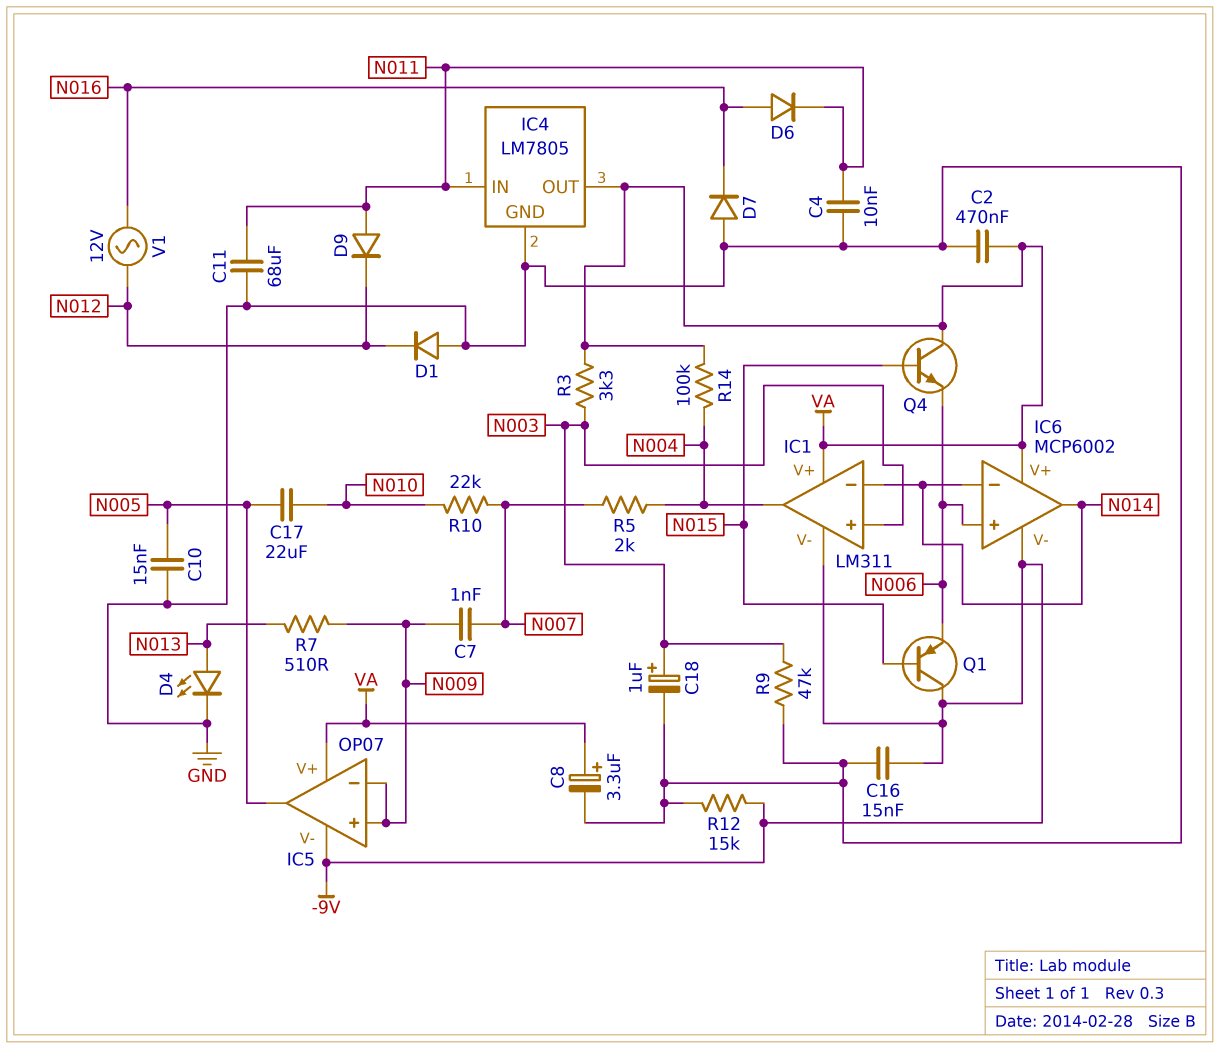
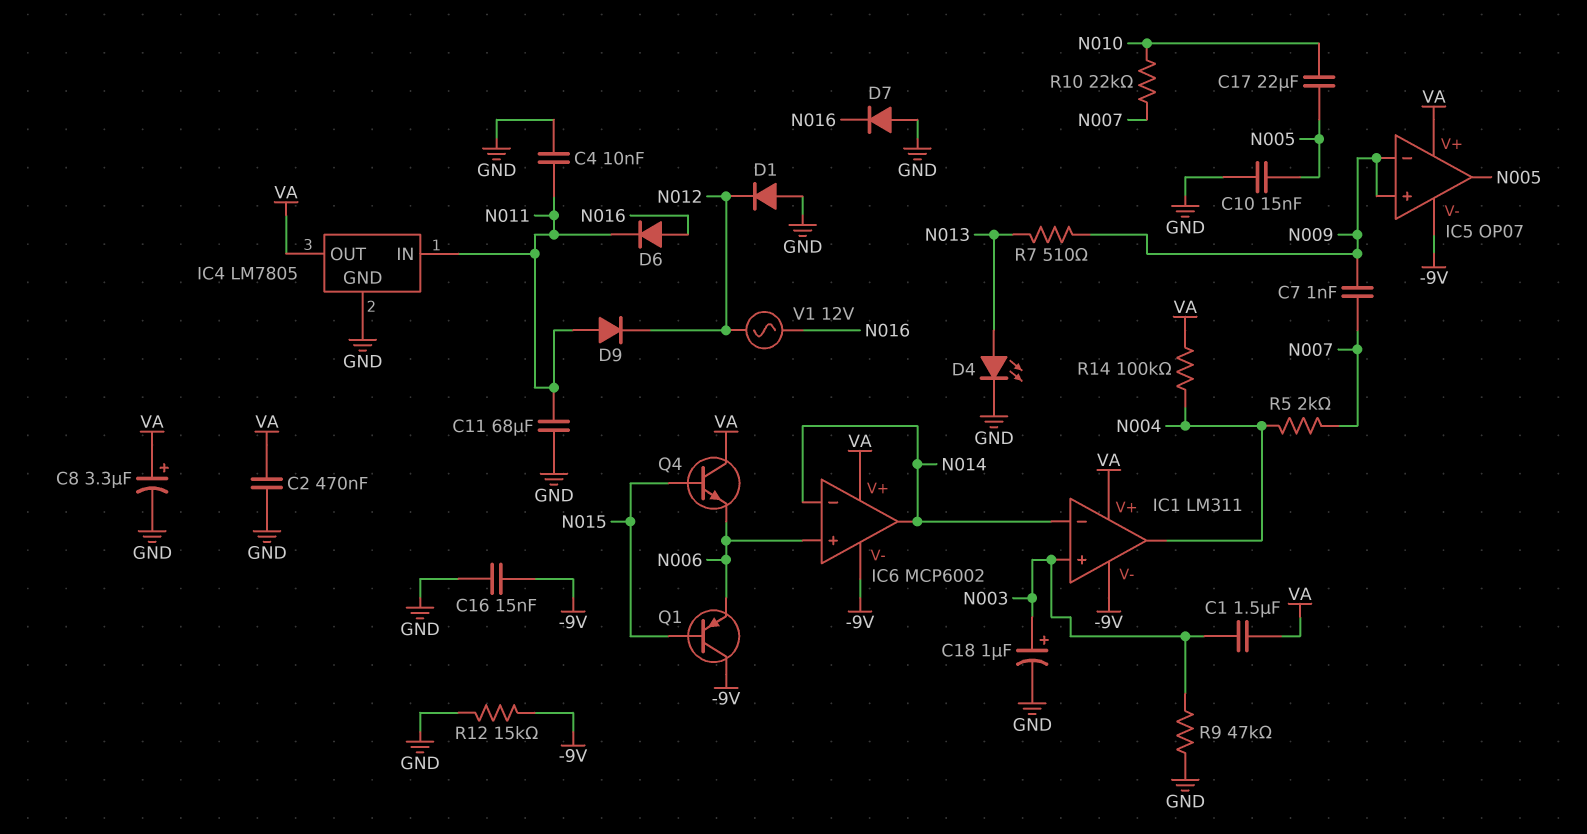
C1: none -> 1.5uF (N003, VA)
R3: 3.3k (N003, VA) -> none

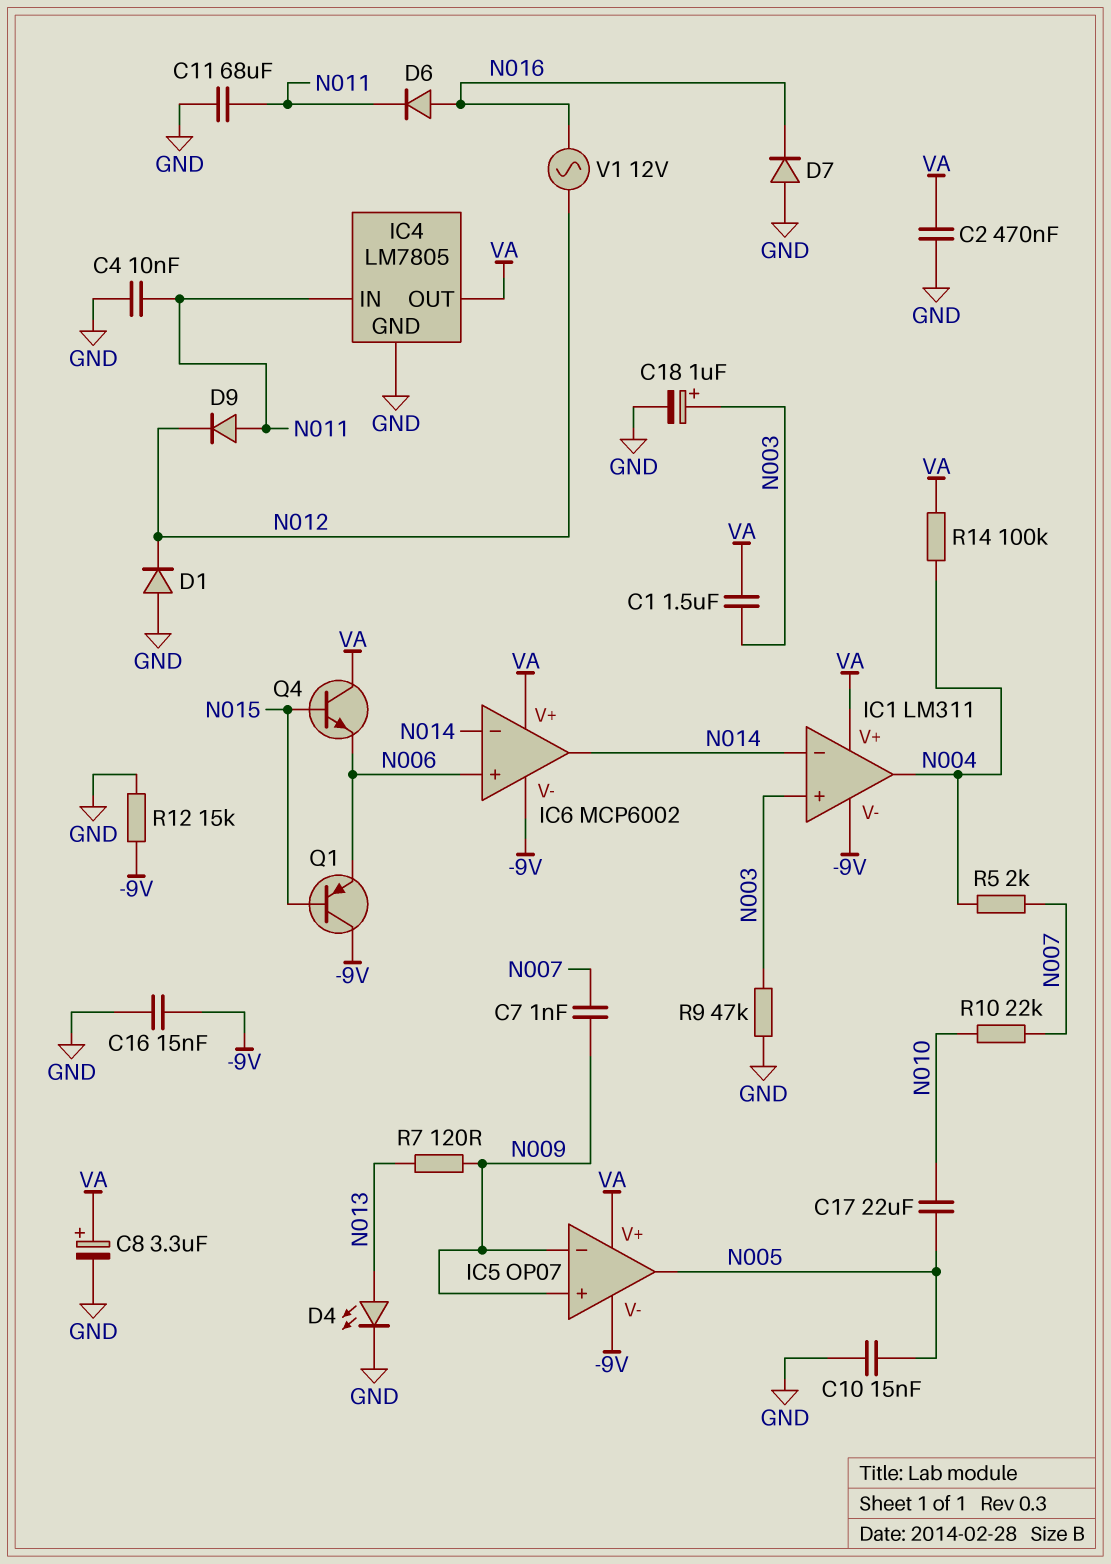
R7: 510 (N009, N013) -> 120 (N009, N013)

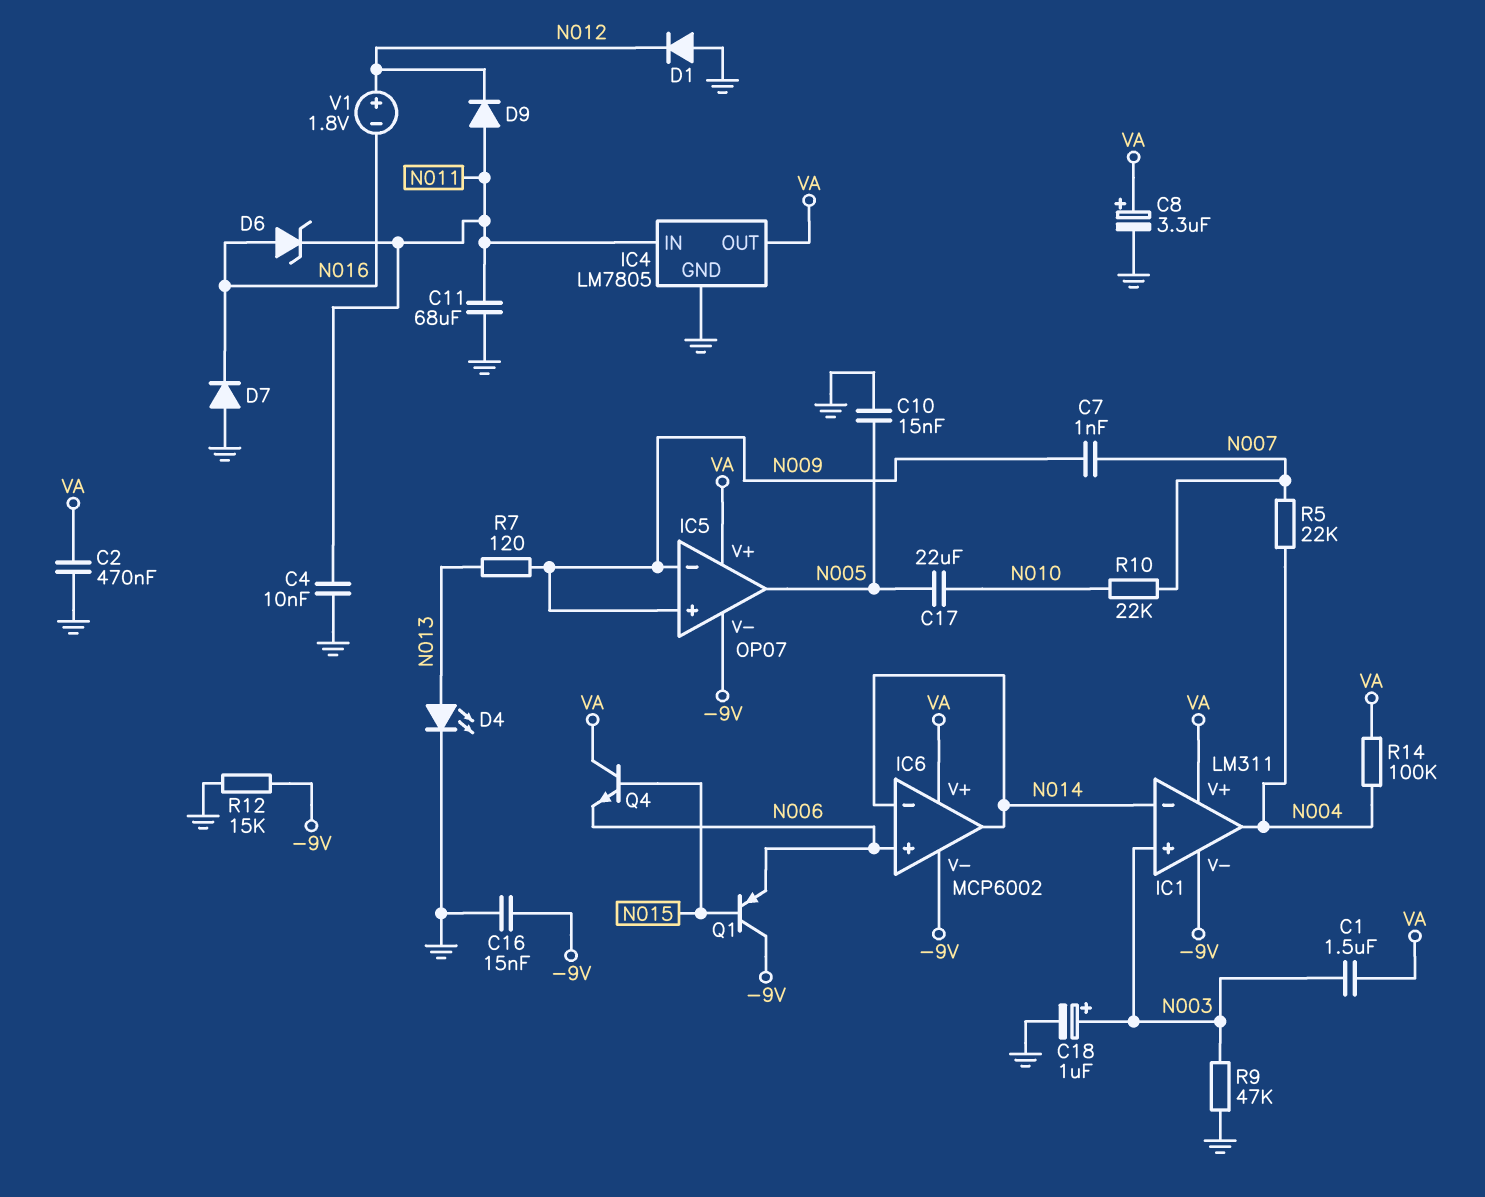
D6: diode (A N016, K N011) -> zener (A N016, K N011)
R5: 2k (N004, N007) -> 22k (N004, N007)
V1: AC 12V (N012, N016) -> 1.8V (plus N012, minus N016)

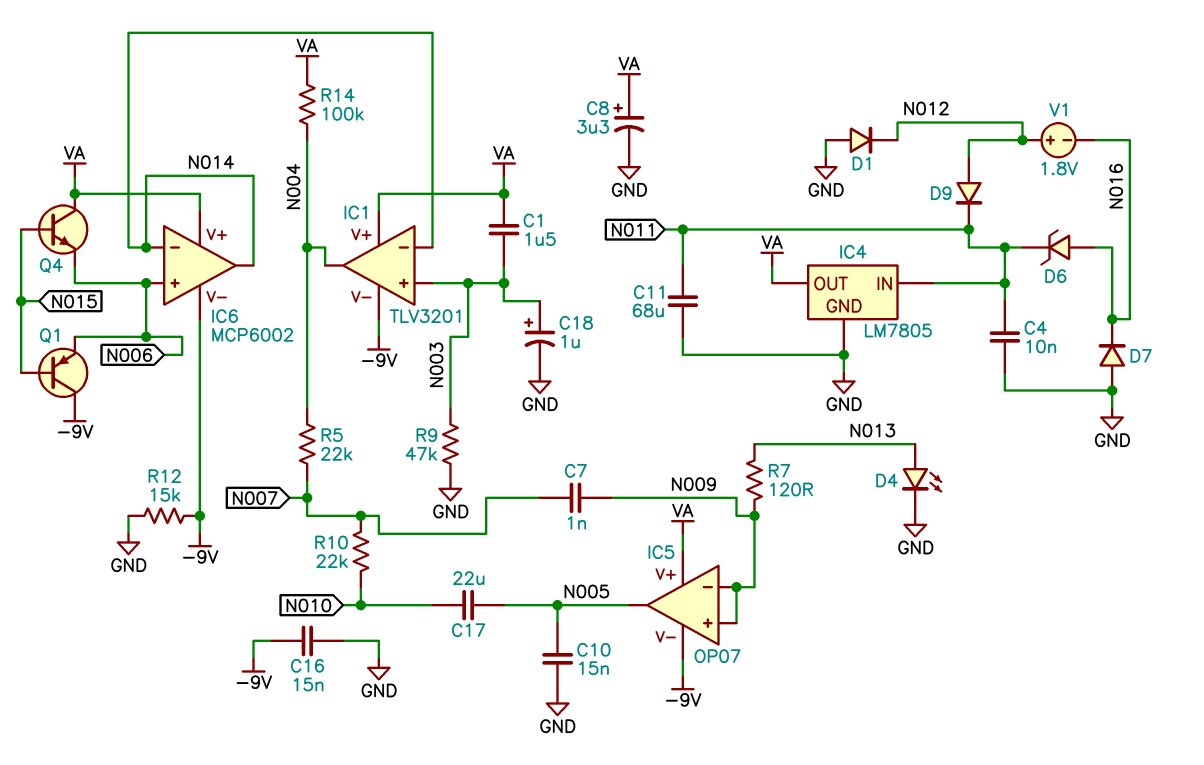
C2: 470nF (GND, VA) -> none
D9: diode (A N011, K N012) -> diode (A N012, K N011)
IC1: LM311 -> TLV3201

